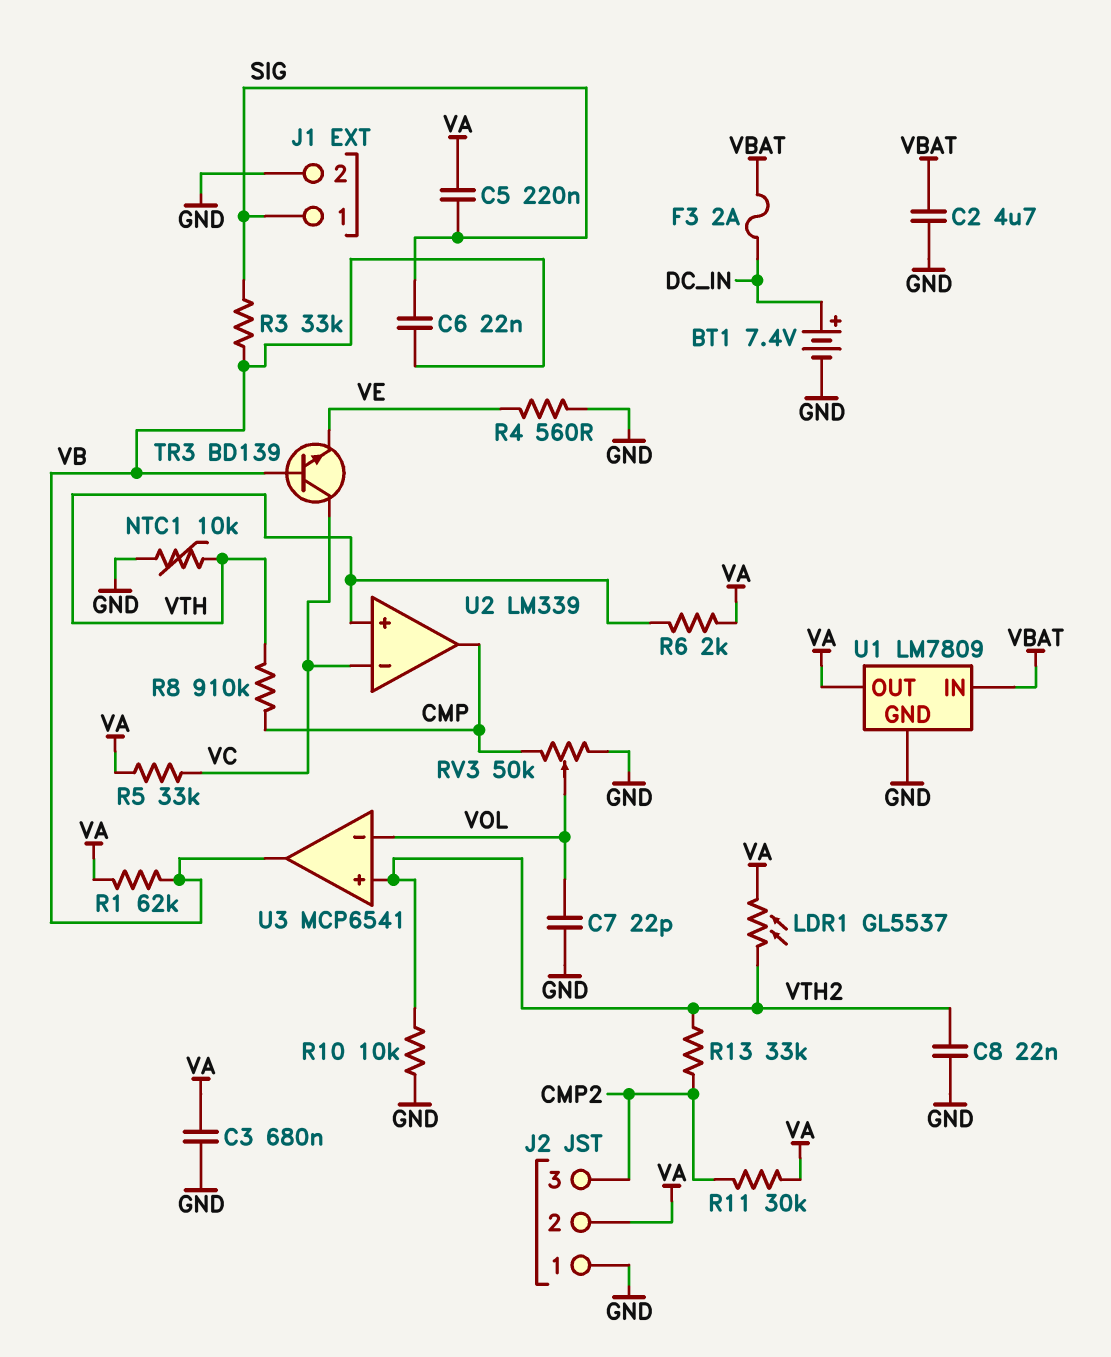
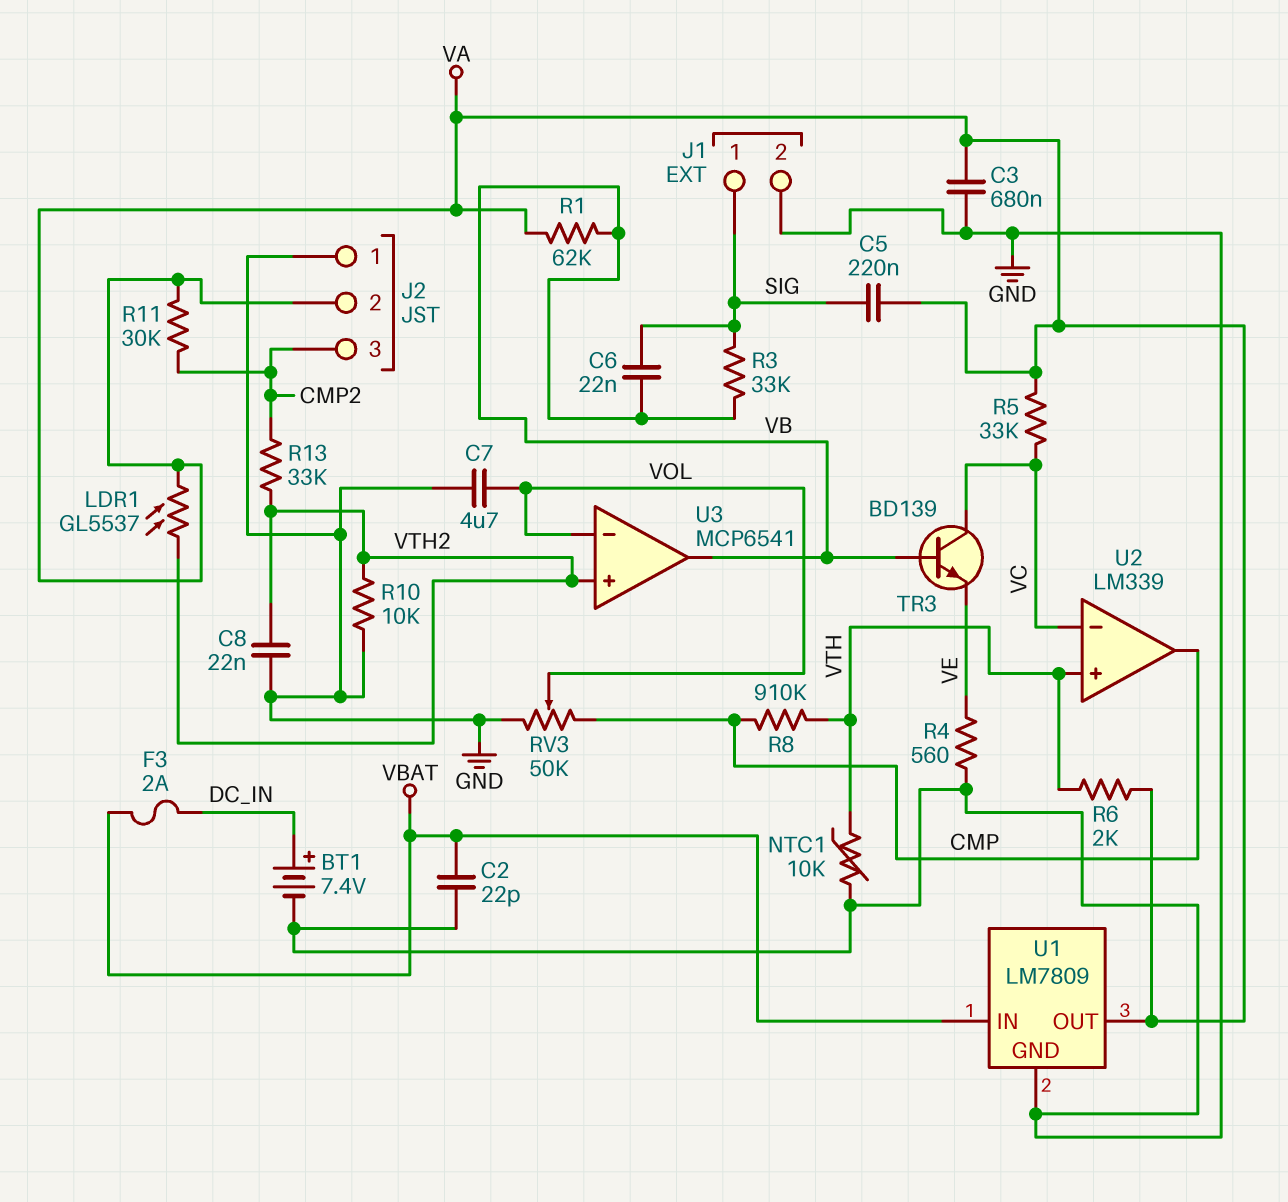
C2: 4.7uF (GND, VBAT) -> 22pF (GND, VBAT)
C7: 22pF (GND, VOL) -> 4.7uF (GND, VOL)

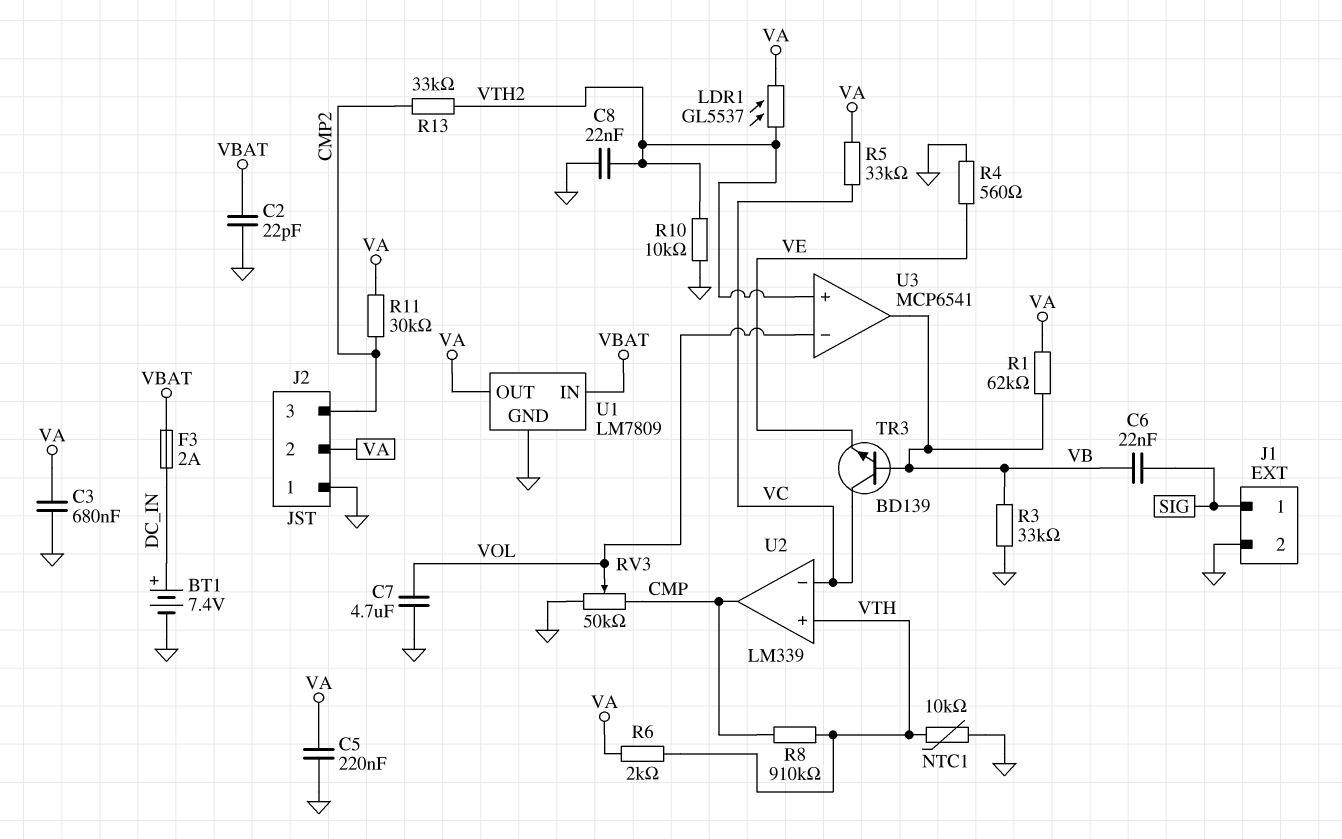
C5: 220nF (SIG, VA) -> 220nF (GND, VA)
R3: 33k (SIG, VB) -> 33k (GND, VB)

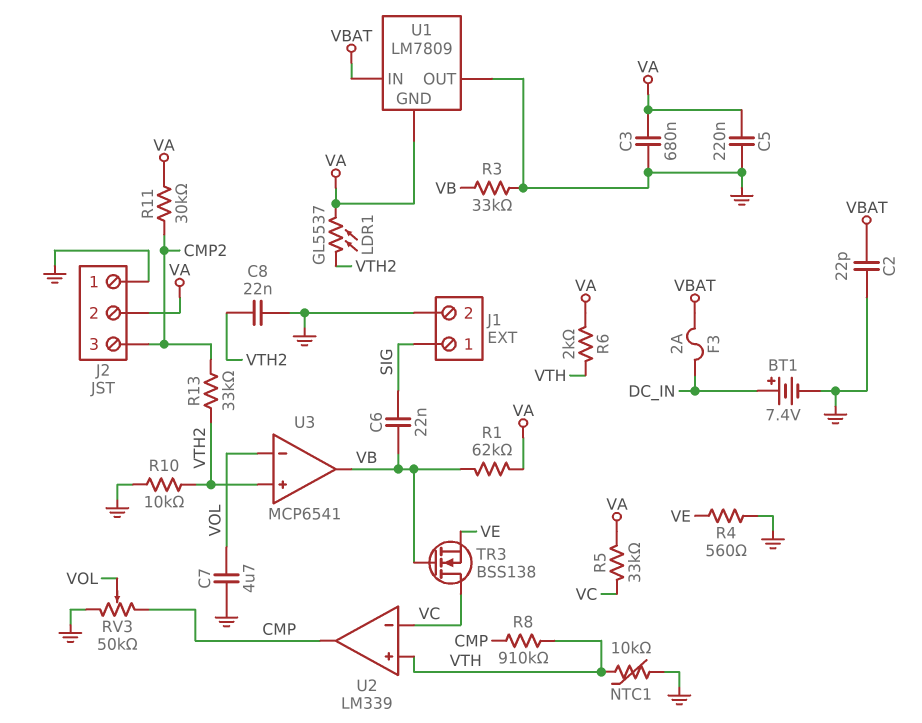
TR3: NPN BD139 (B VB, C VC, E VE) -> NMOS BSS138 (G VB, D VC, S VE)
U1 pin GND: GND -> VA
U1 pin OUT: VA -> GND

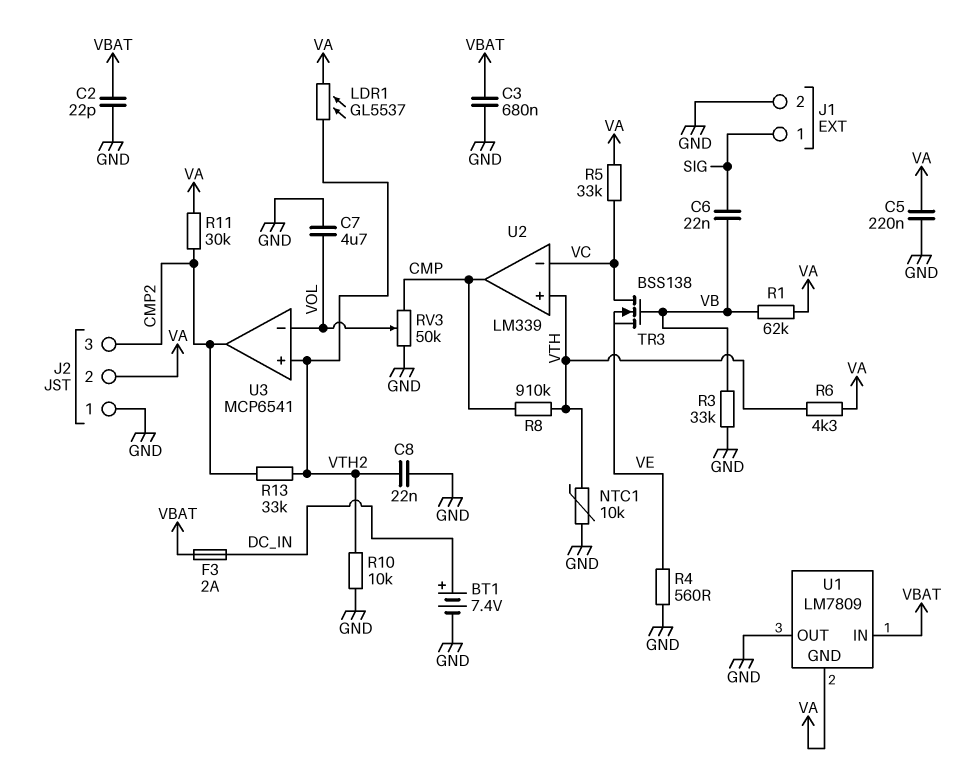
C3: 680nF (GND, VA) -> 680nF (GND, VBAT)
R6: 2k (VA, VTH) -> 4.3k (VA, VTH)
U3 pin out: VB -> CMP2

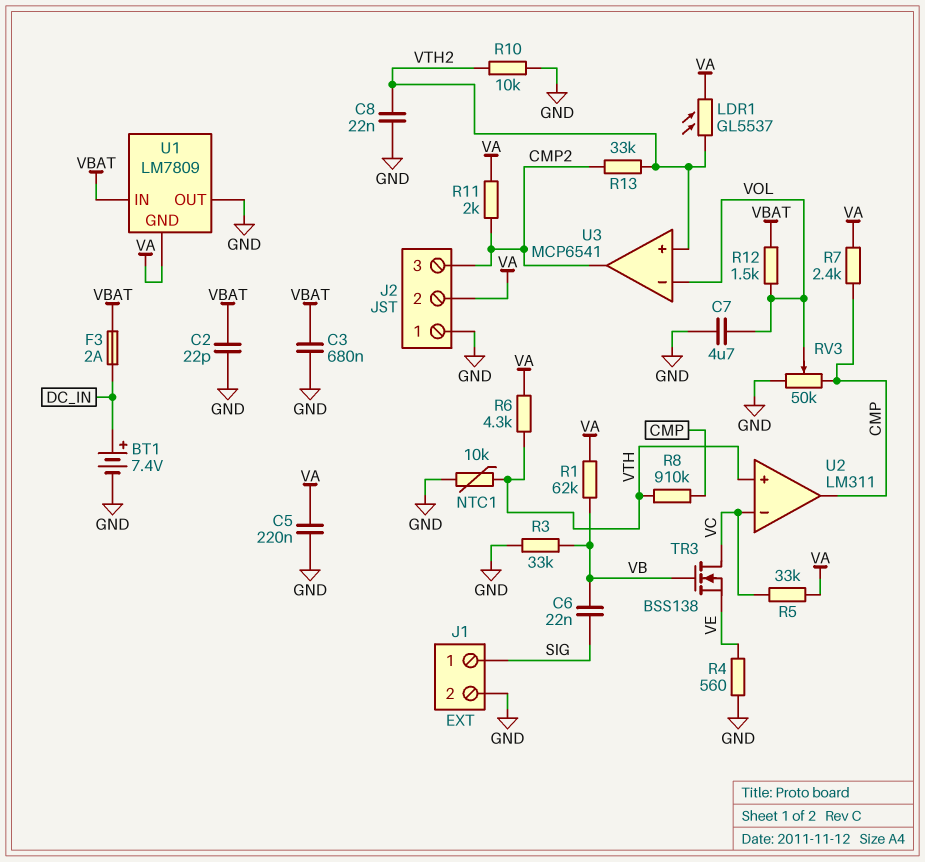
R7: none -> 2.4k (CMP, VA)
R11: 30k (CMP2, VA) -> 2k (CMP2, VA)
R12: none -> 1.5k (VBAT, VOL)
U2: LM339 -> LM311

